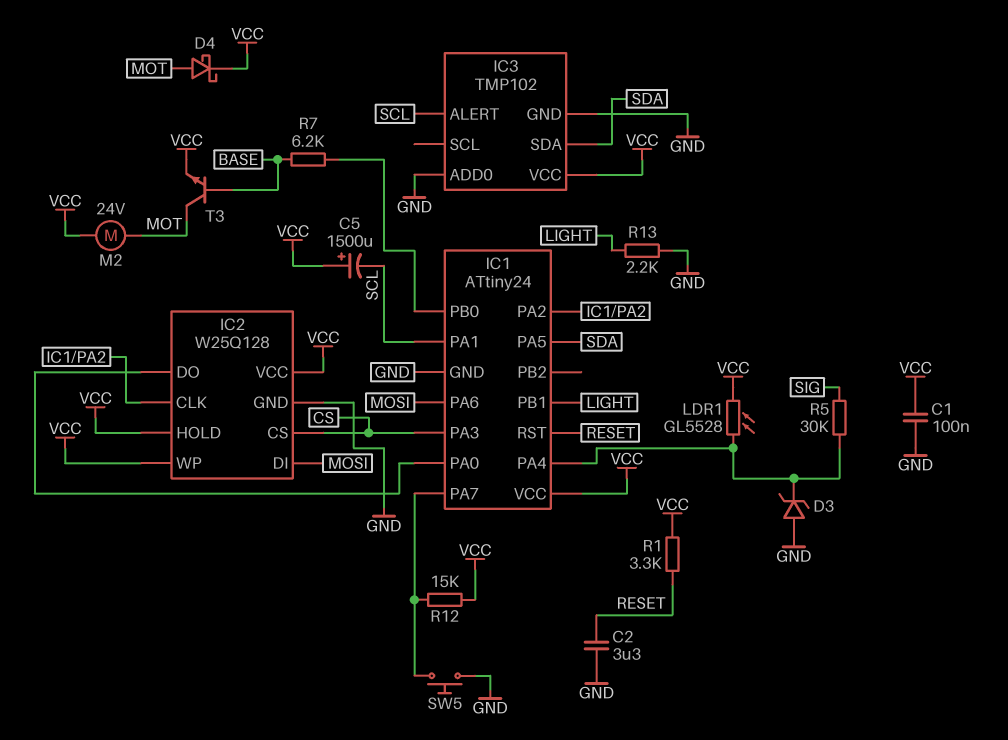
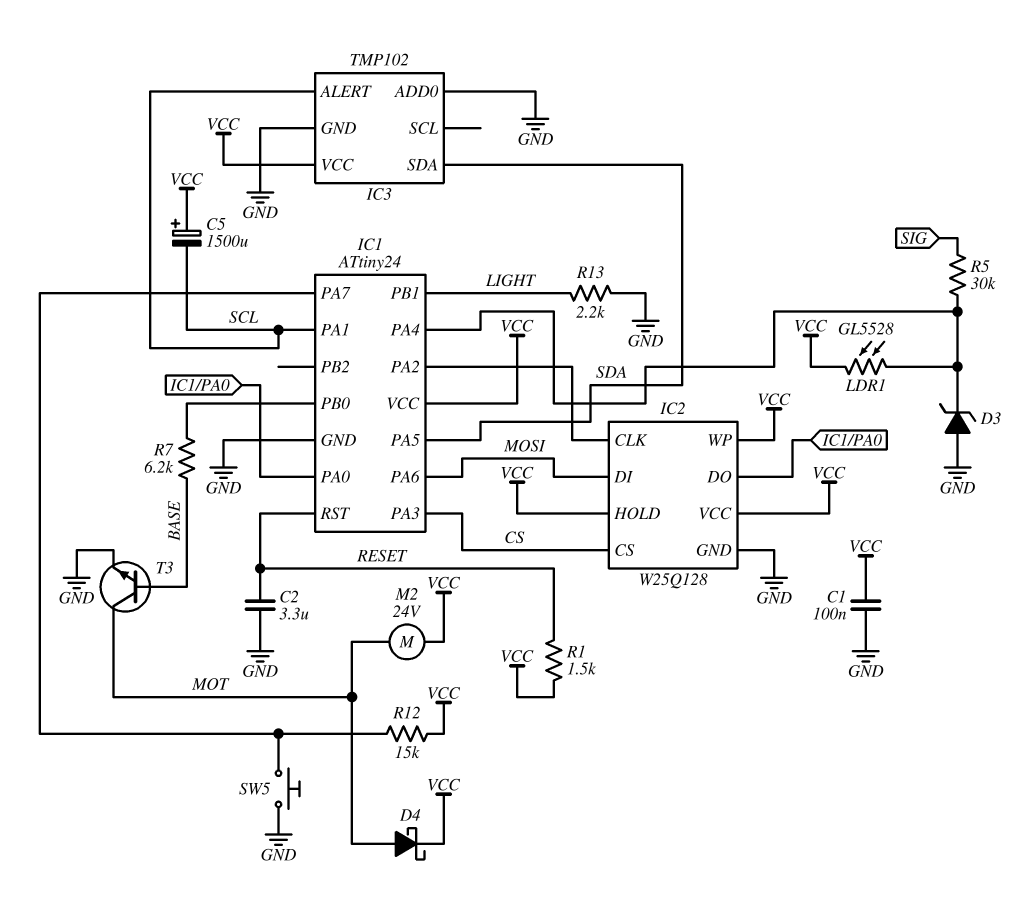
R1: 3.3k (RESET, VCC) -> 1.5k (RESET, VCC)
T3: NPN (B BASE, C MOT, E VCC) -> NPN (B BASE, C MOT, E GND)

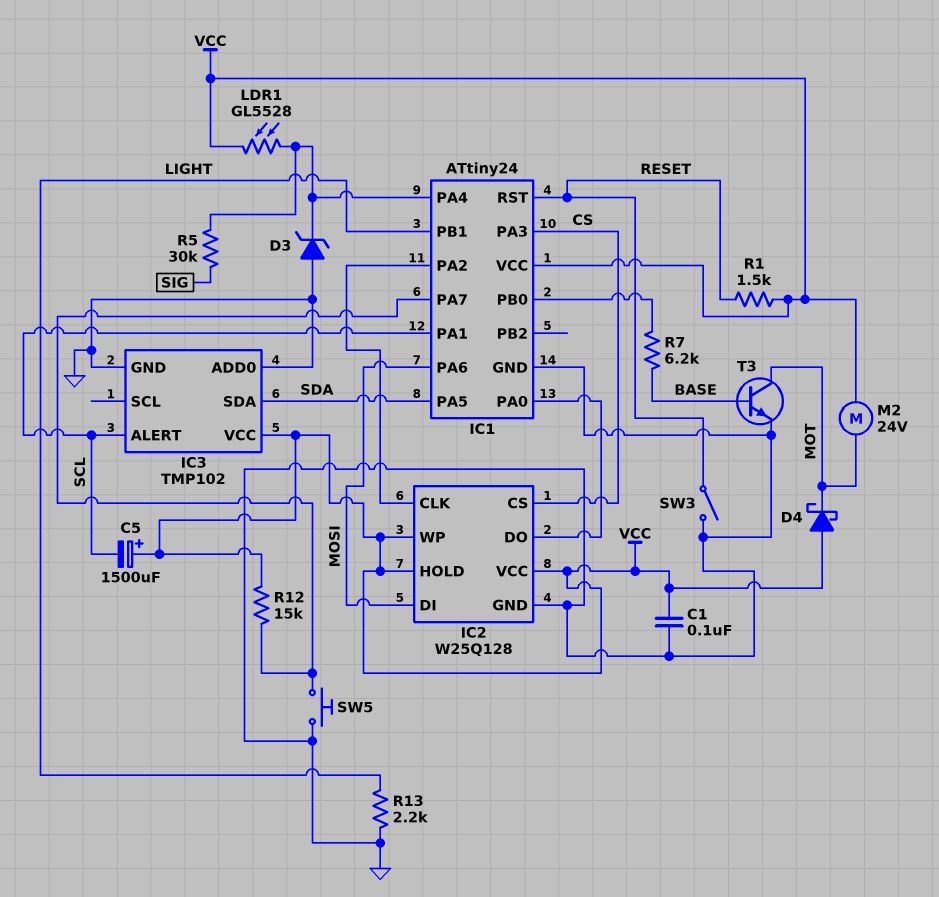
C2: 3.3uF (GND, RESET) -> none
D4: schottky (A MOT, K VCC) -> schottky (A VCC, K MOT)
SW3: none -> switch (GND, RESET)

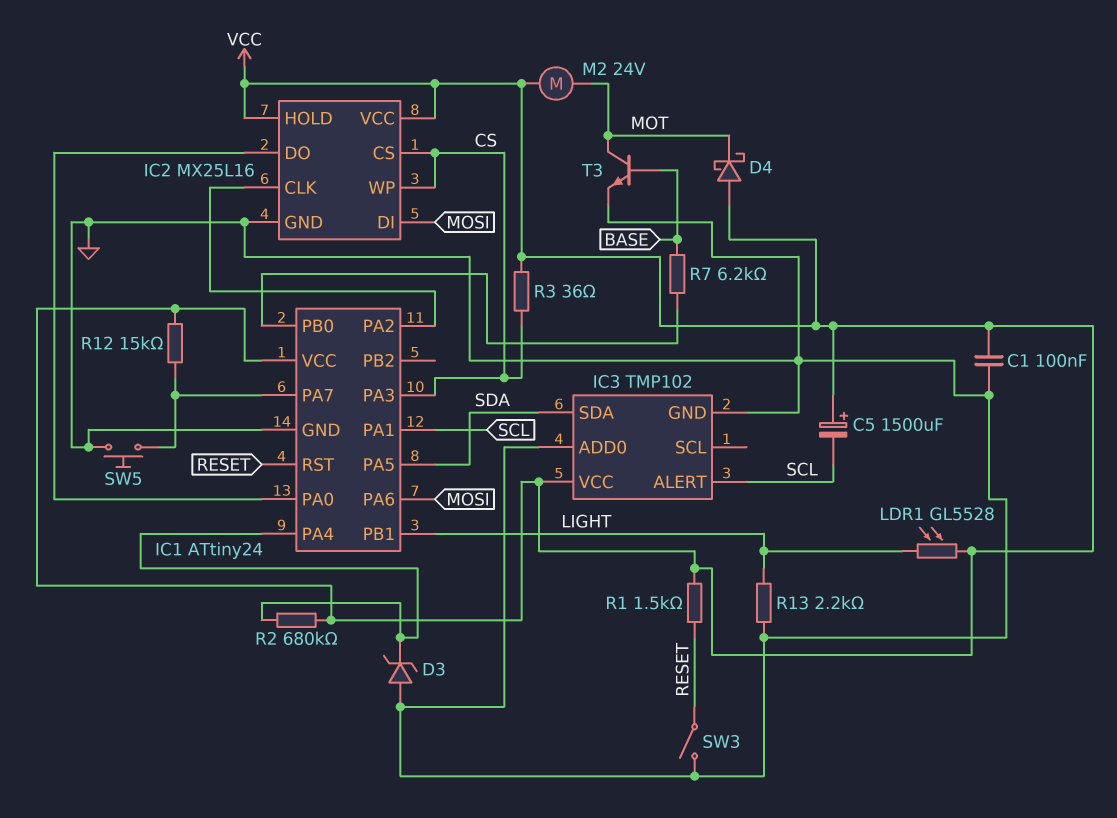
IC2: W25Q128 -> MX25L16
IC2 pin WP: VCC -> CS
LDR1: GL5528 (IC1/PA4, VCC) -> GL5528 (LIGHT, VCC)
R2: none -> 680k (IC1/PA4, VCC)
R3: none -> 36 (CS, VCC)
R5: 30k (IC1/PA4, SIG) -> none

